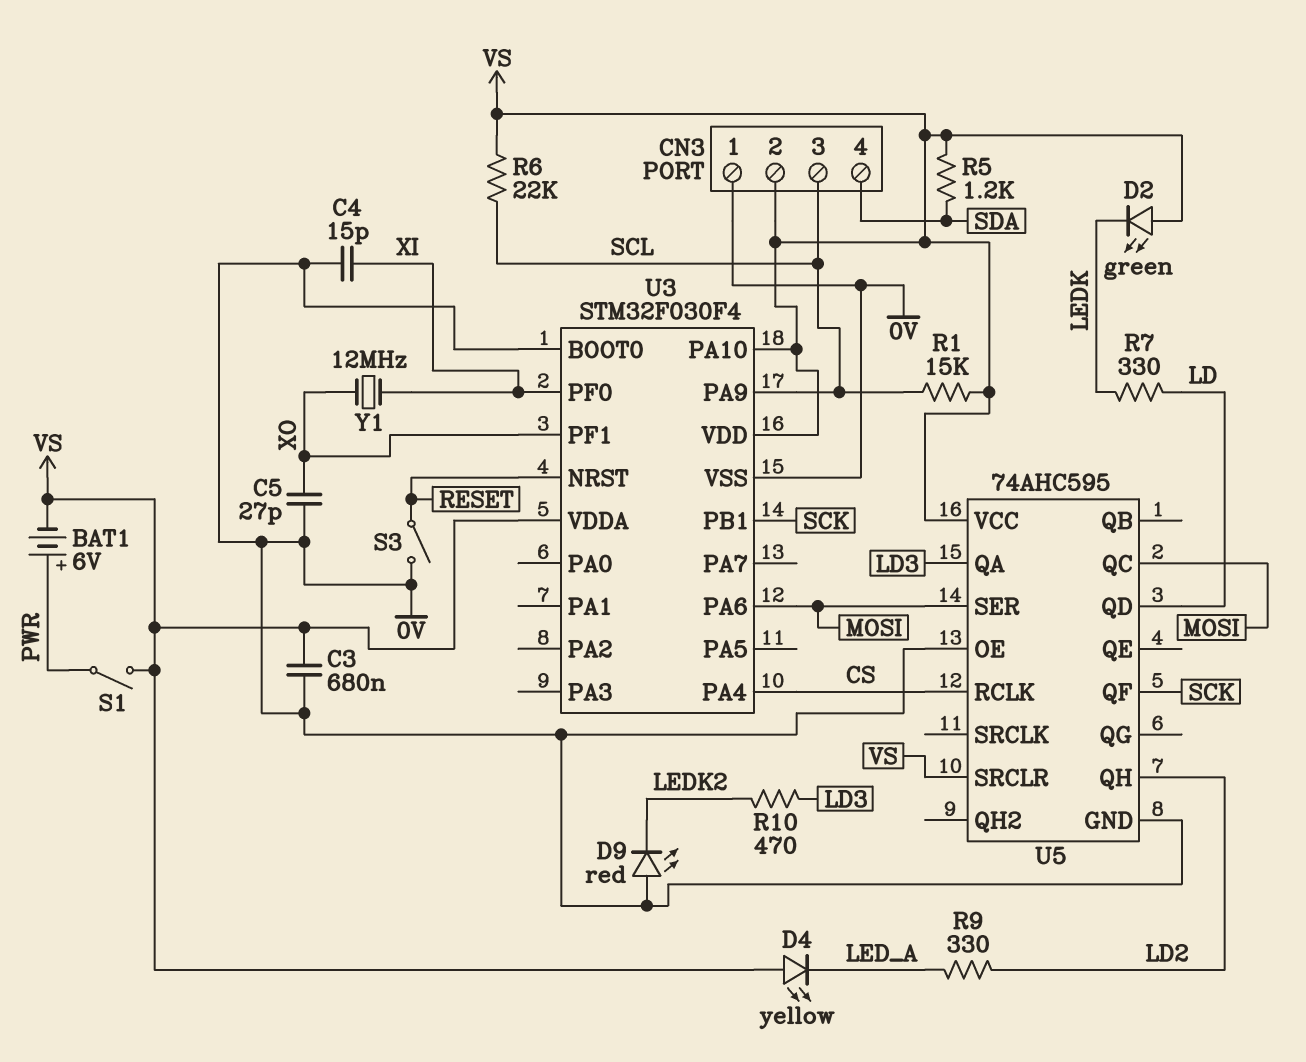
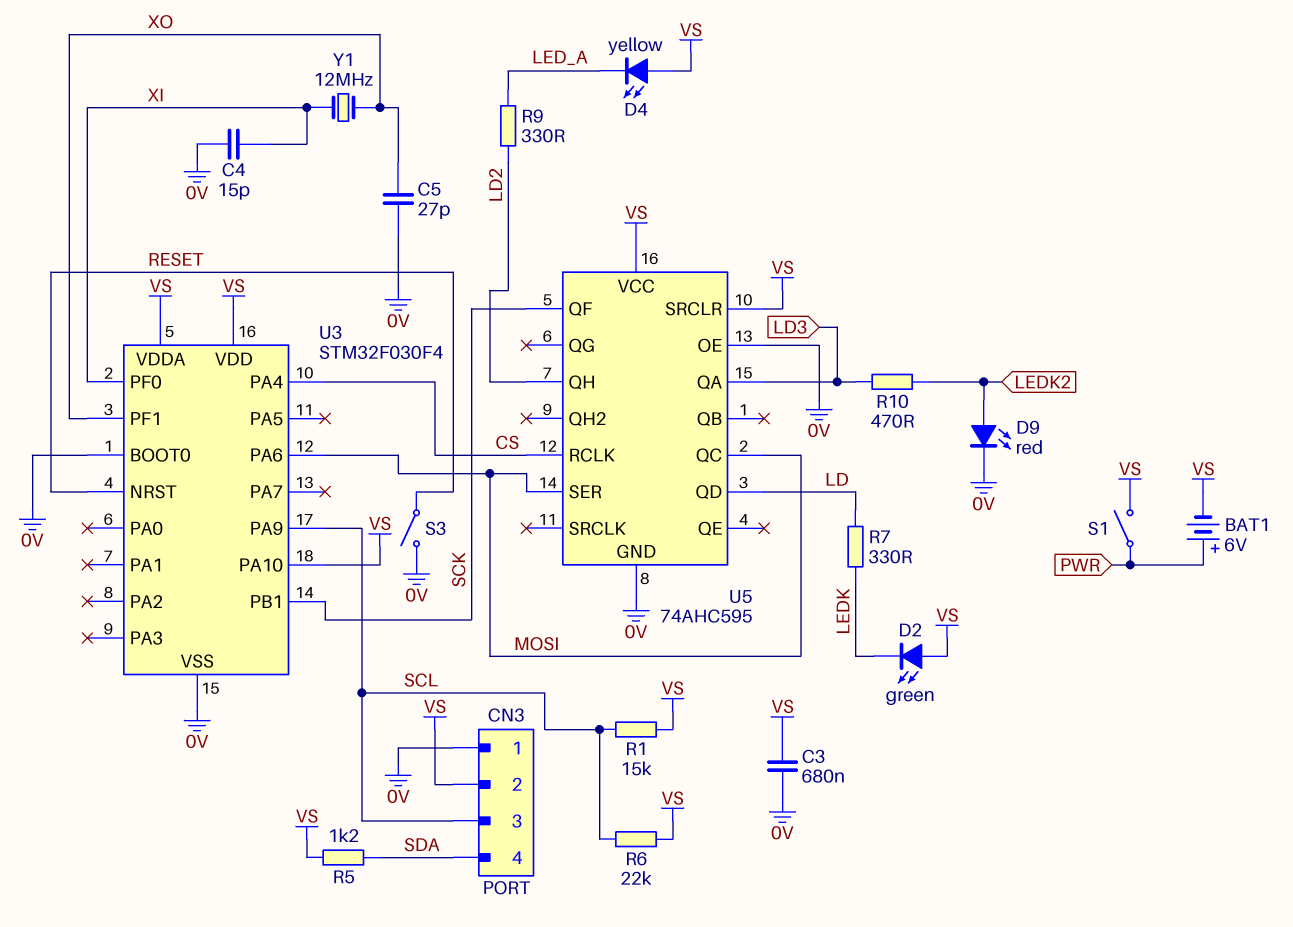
D9: LED red (A 0V, K LEDK2) -> LED red (A LEDK2, K 0V)

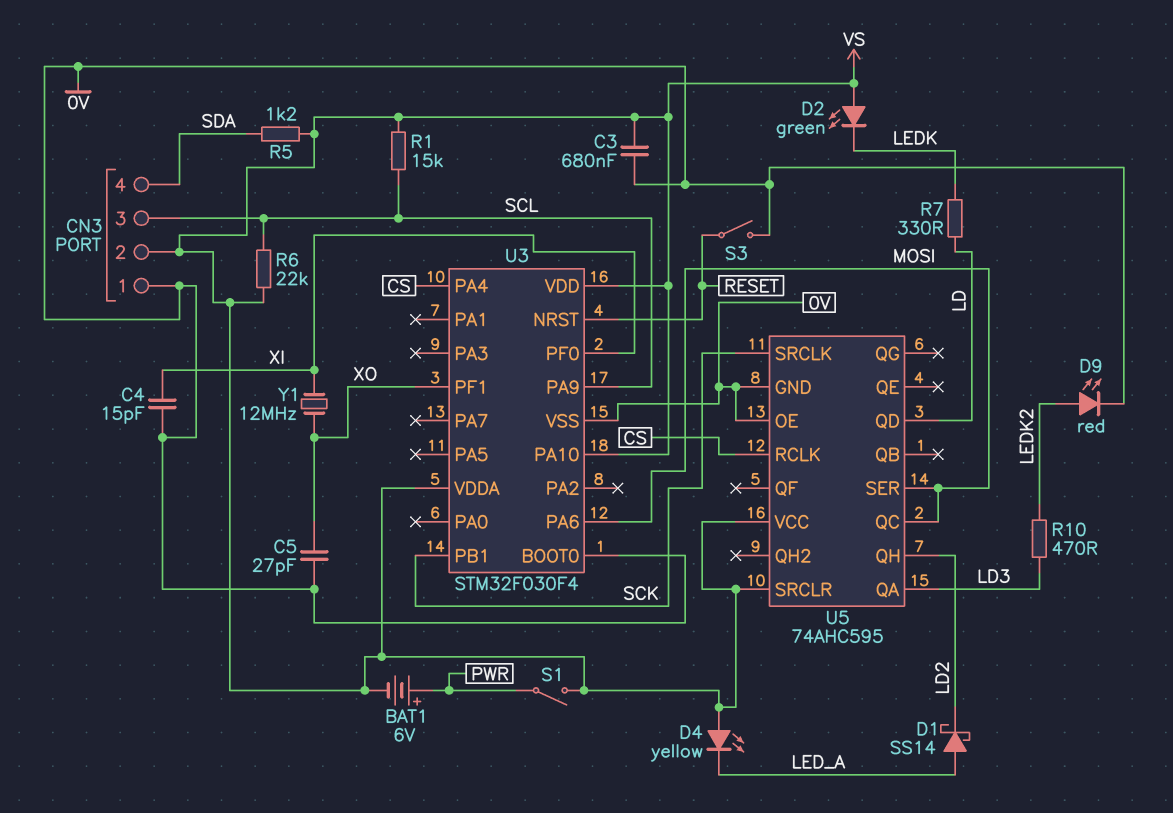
D1: none -> schottky SS14 (A LED_A, K LD2)
R9: 330 (LD2, LED_A) -> none
U5 pin QF: SCK -> none
U5 pin SRCLK: none -> SCK

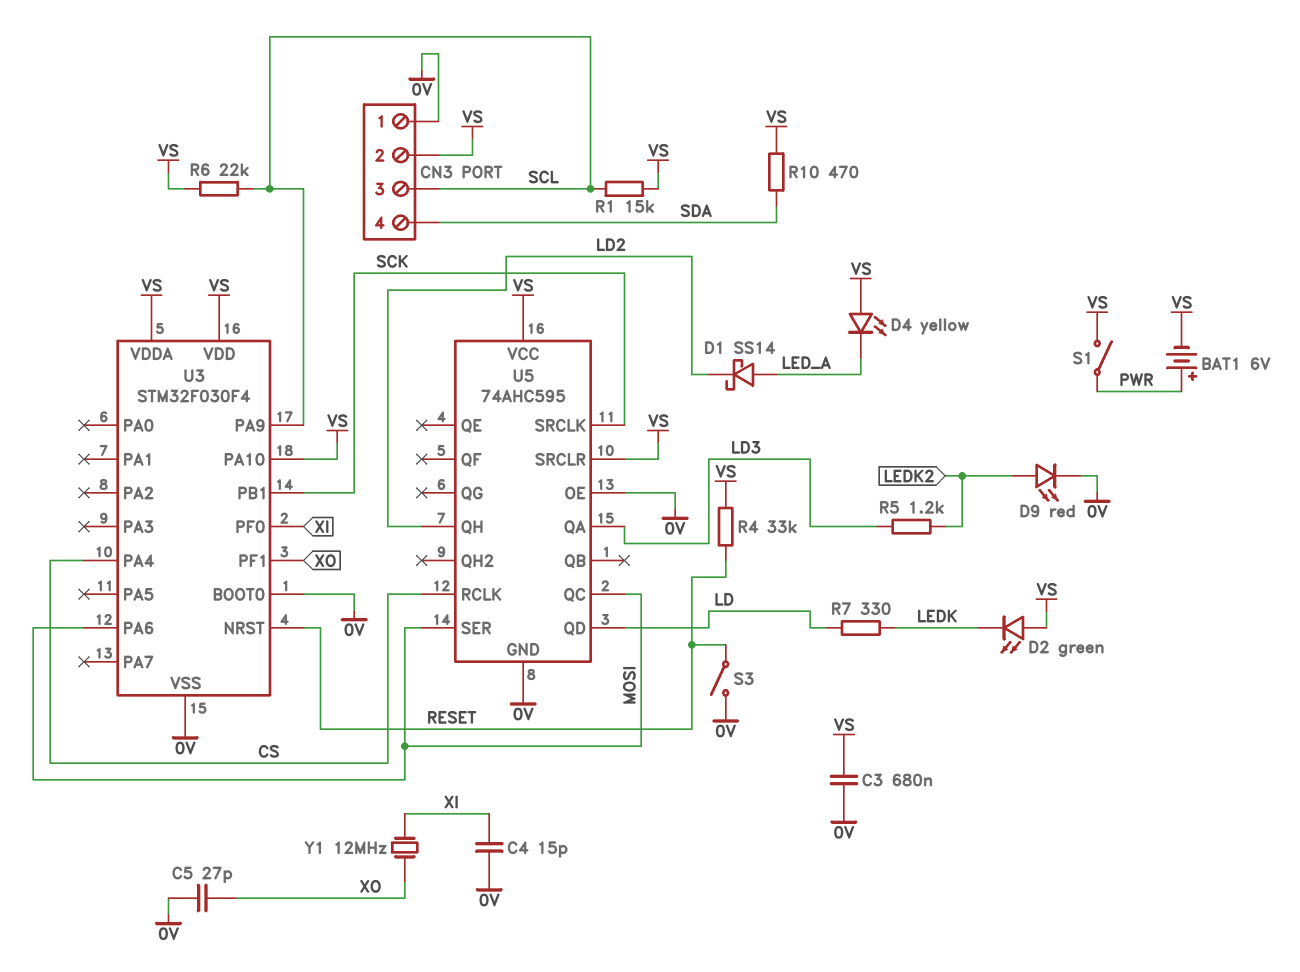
R4: none -> 33k (RESET, VS)
R5: 1.2k (SDA, VS) -> 1.2k (LD3, LEDK2)
R10: 470 (LD3, LEDK2) -> 470 (SDA, VS)

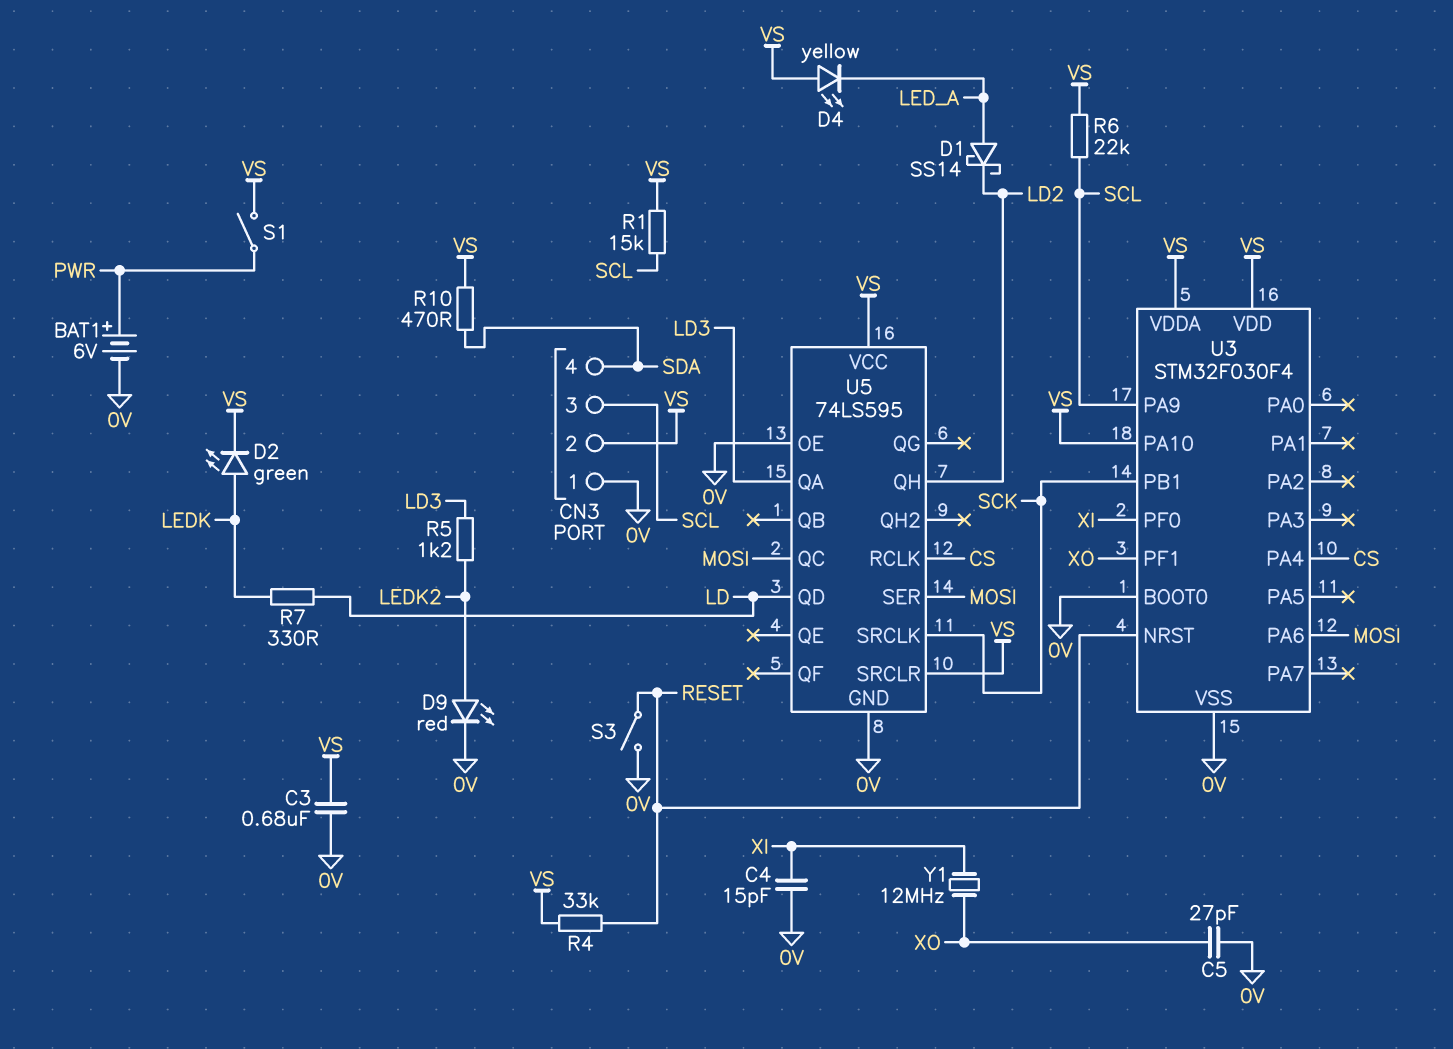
BAT1: 6V (plus PWR, minus VS) -> 6V (plus PWR, minus 0V)
D2: LED green (A VS, K LEDK) -> LED green (A LEDK, K VS)
U5: 74AHC595 -> 74LS595

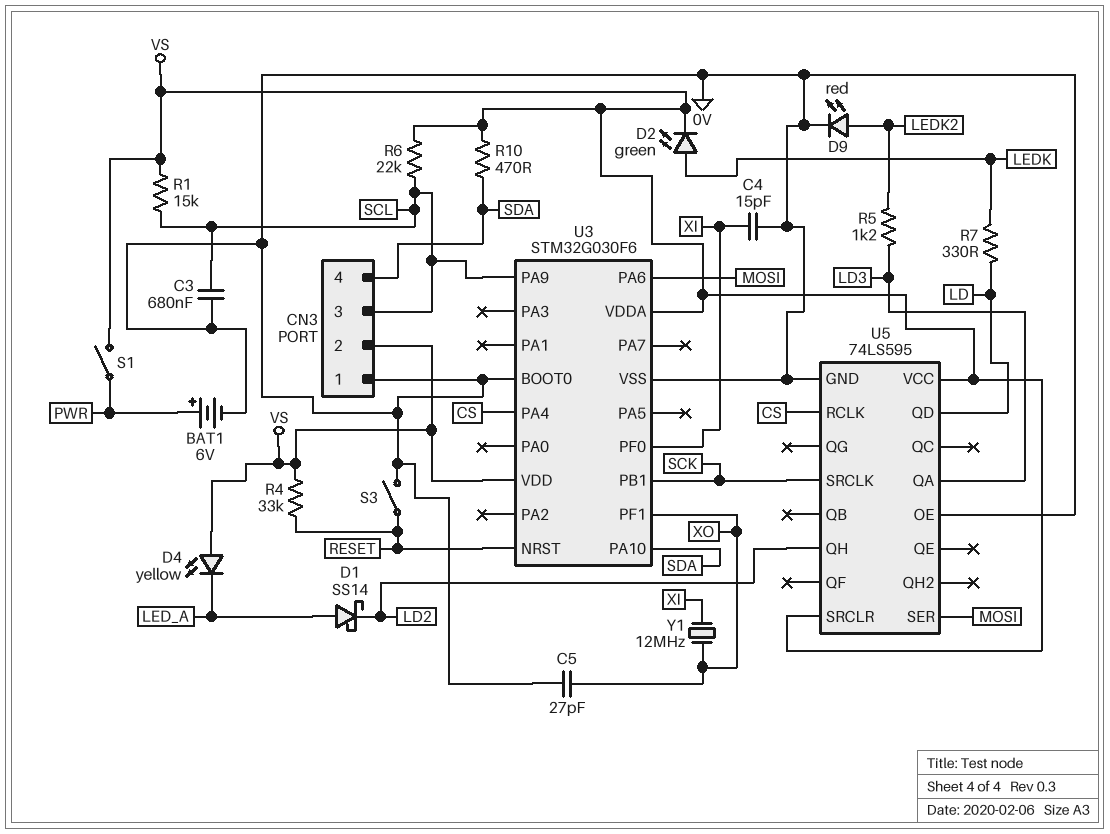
C3: 680nF (0V, VS) -> 680nF (0V, SCL)
U3: STM32F030F4 -> STM32G030F6
U3 pin PA10: VS -> SDA
U5 pin QC: MOSI -> none

